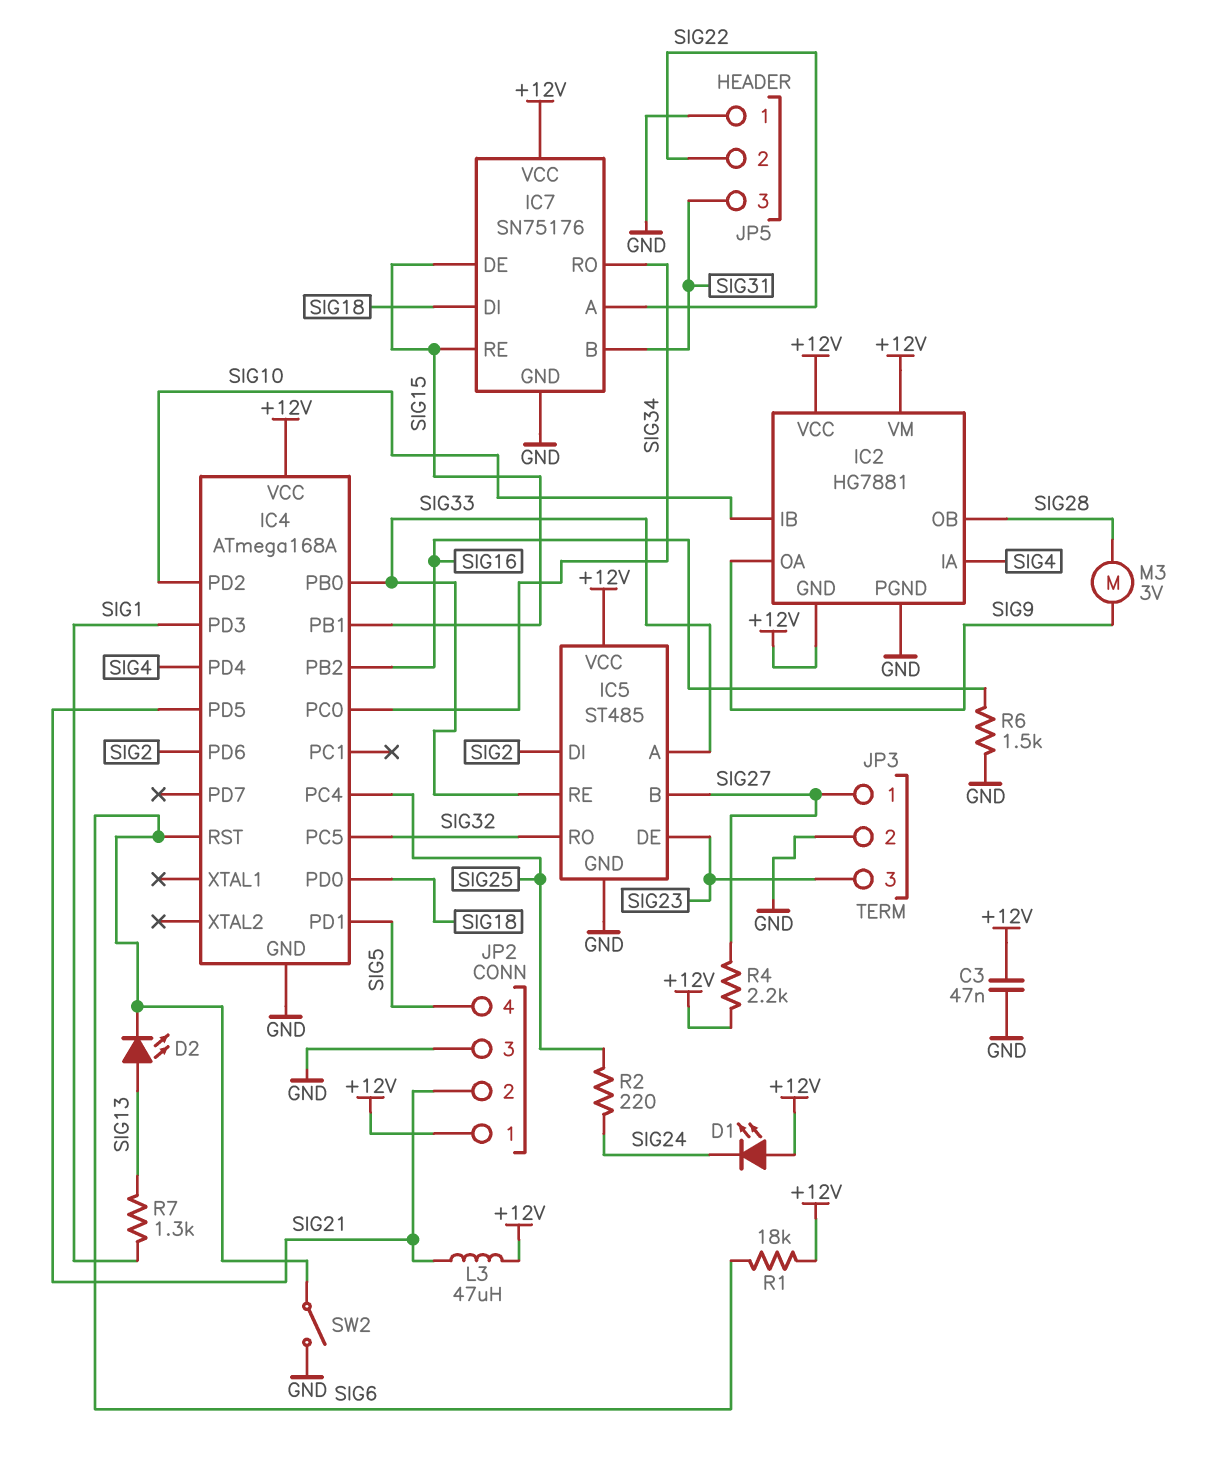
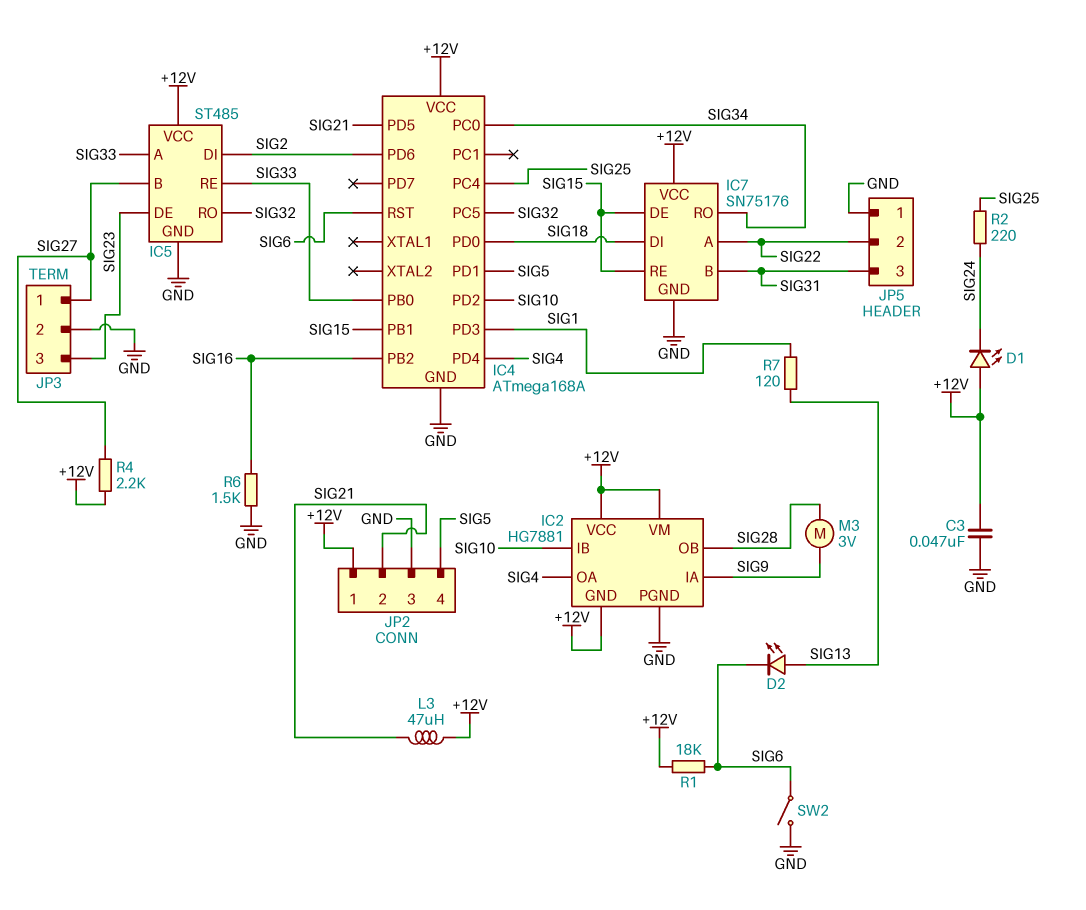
IC2 pin IA: SIG4 -> SIG9
IC2 pin OA: SIG9 -> SIG4
R7: 1.3k (SIG1, SIG13) -> 120 (SIG1, SIG13)

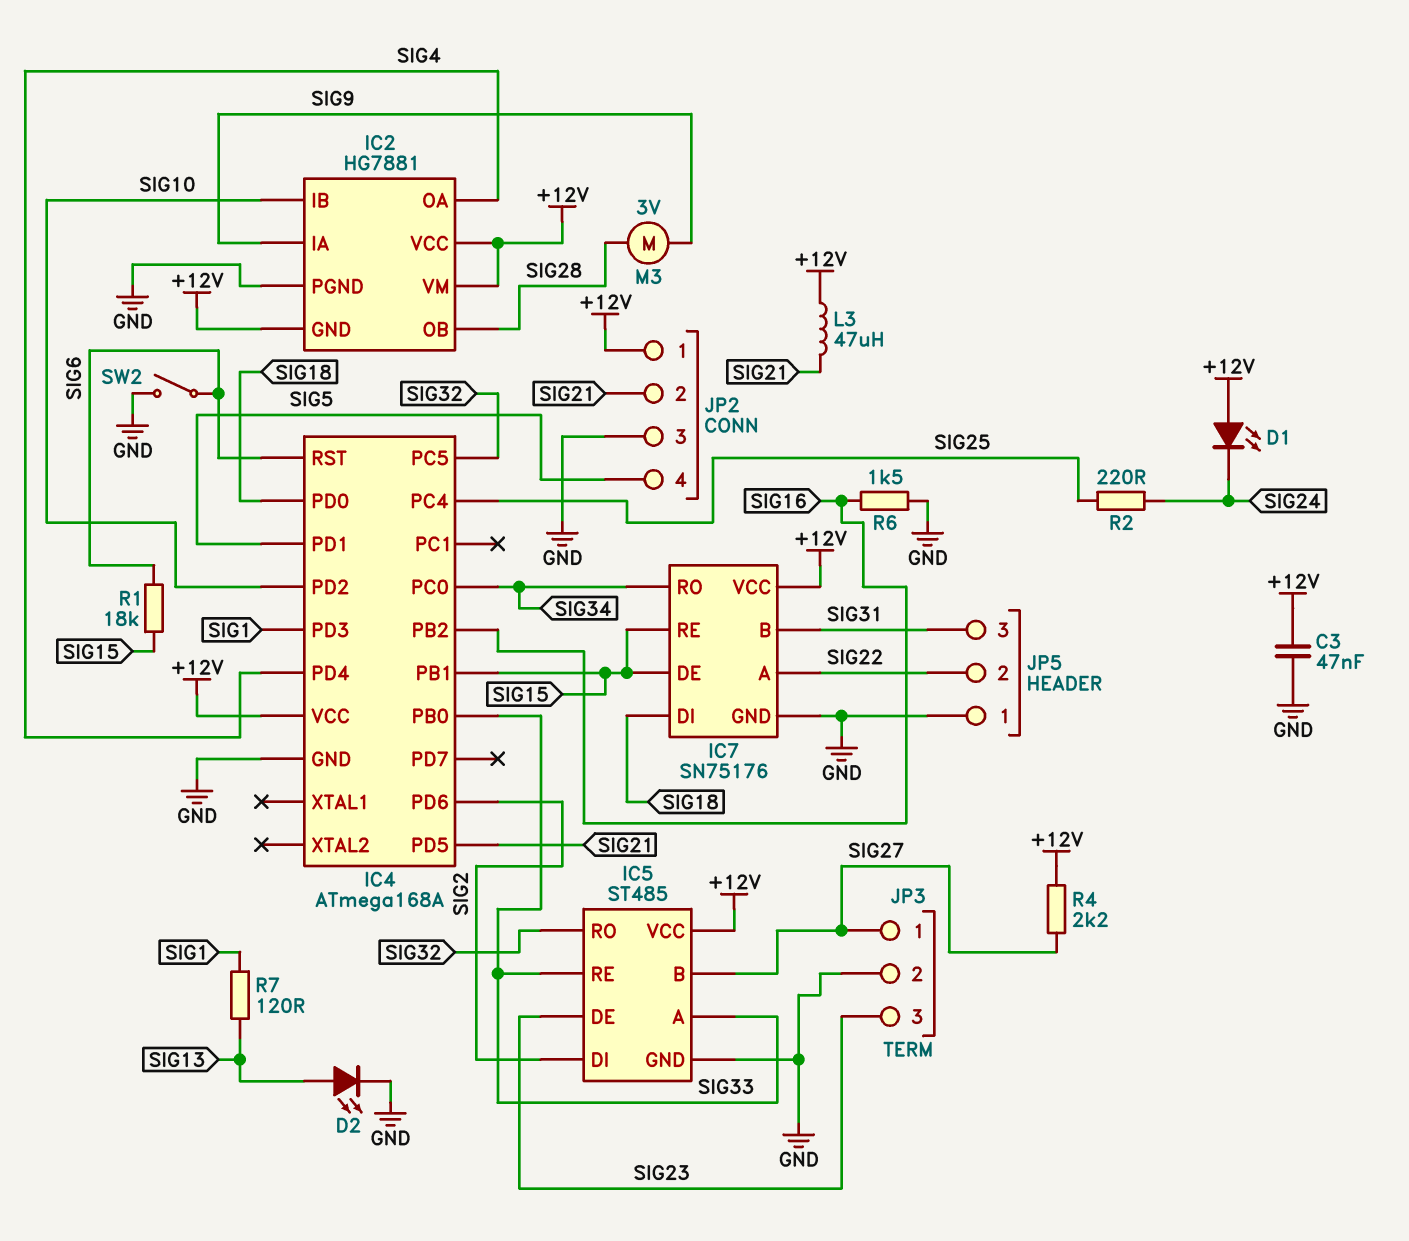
D2: LED (A SIG13, K SIG6) -> LED (A SIG13, K GND)
R1: 18k (+12V, SIG6) -> 18k (SIG6, SIG15)

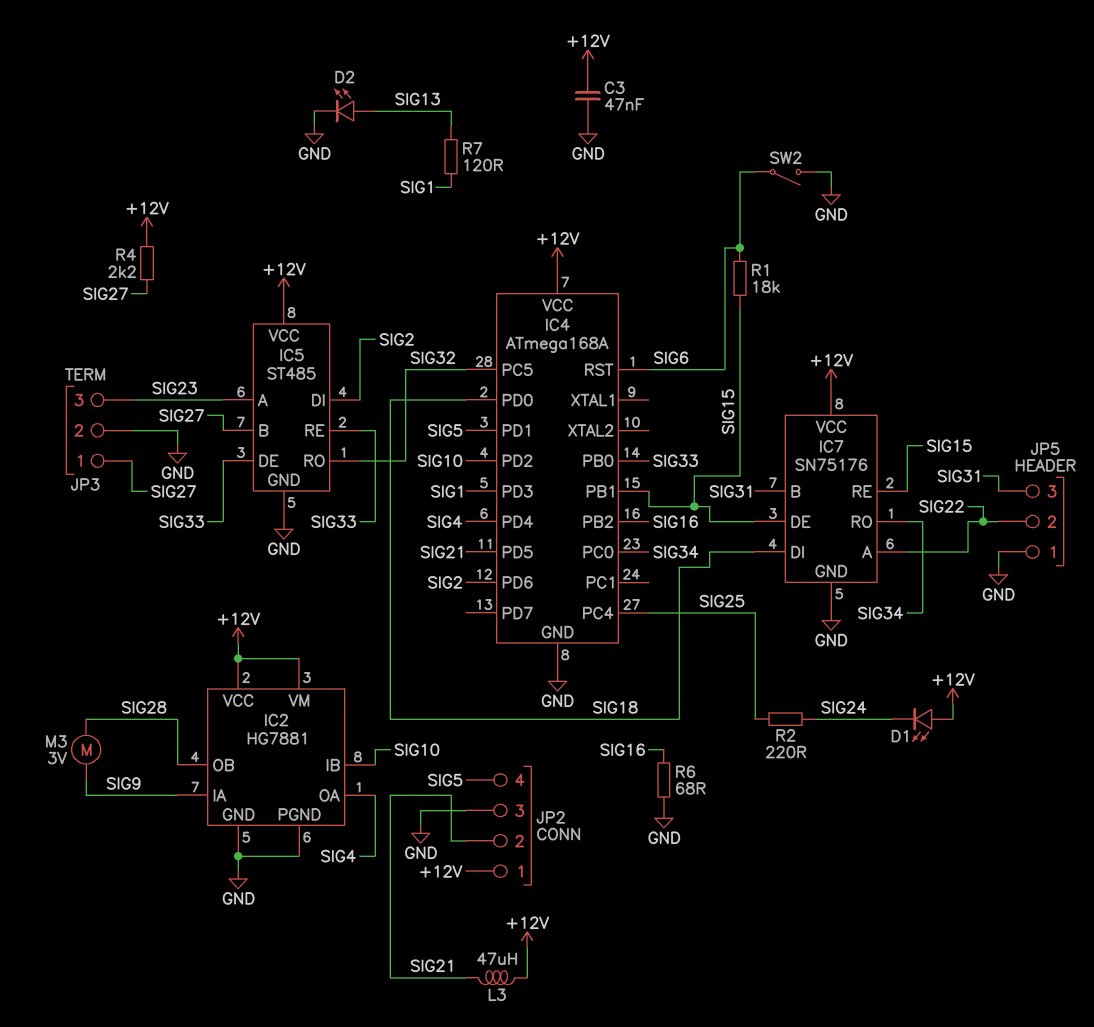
IC2 pin GND: +12V -> GND
IC5 pin A: SIG33 -> SIG23
IC5 pin DE: SIG23 -> SIG33
R6: 1.5k (GND, SIG16) -> 68 (GND, SIG16)

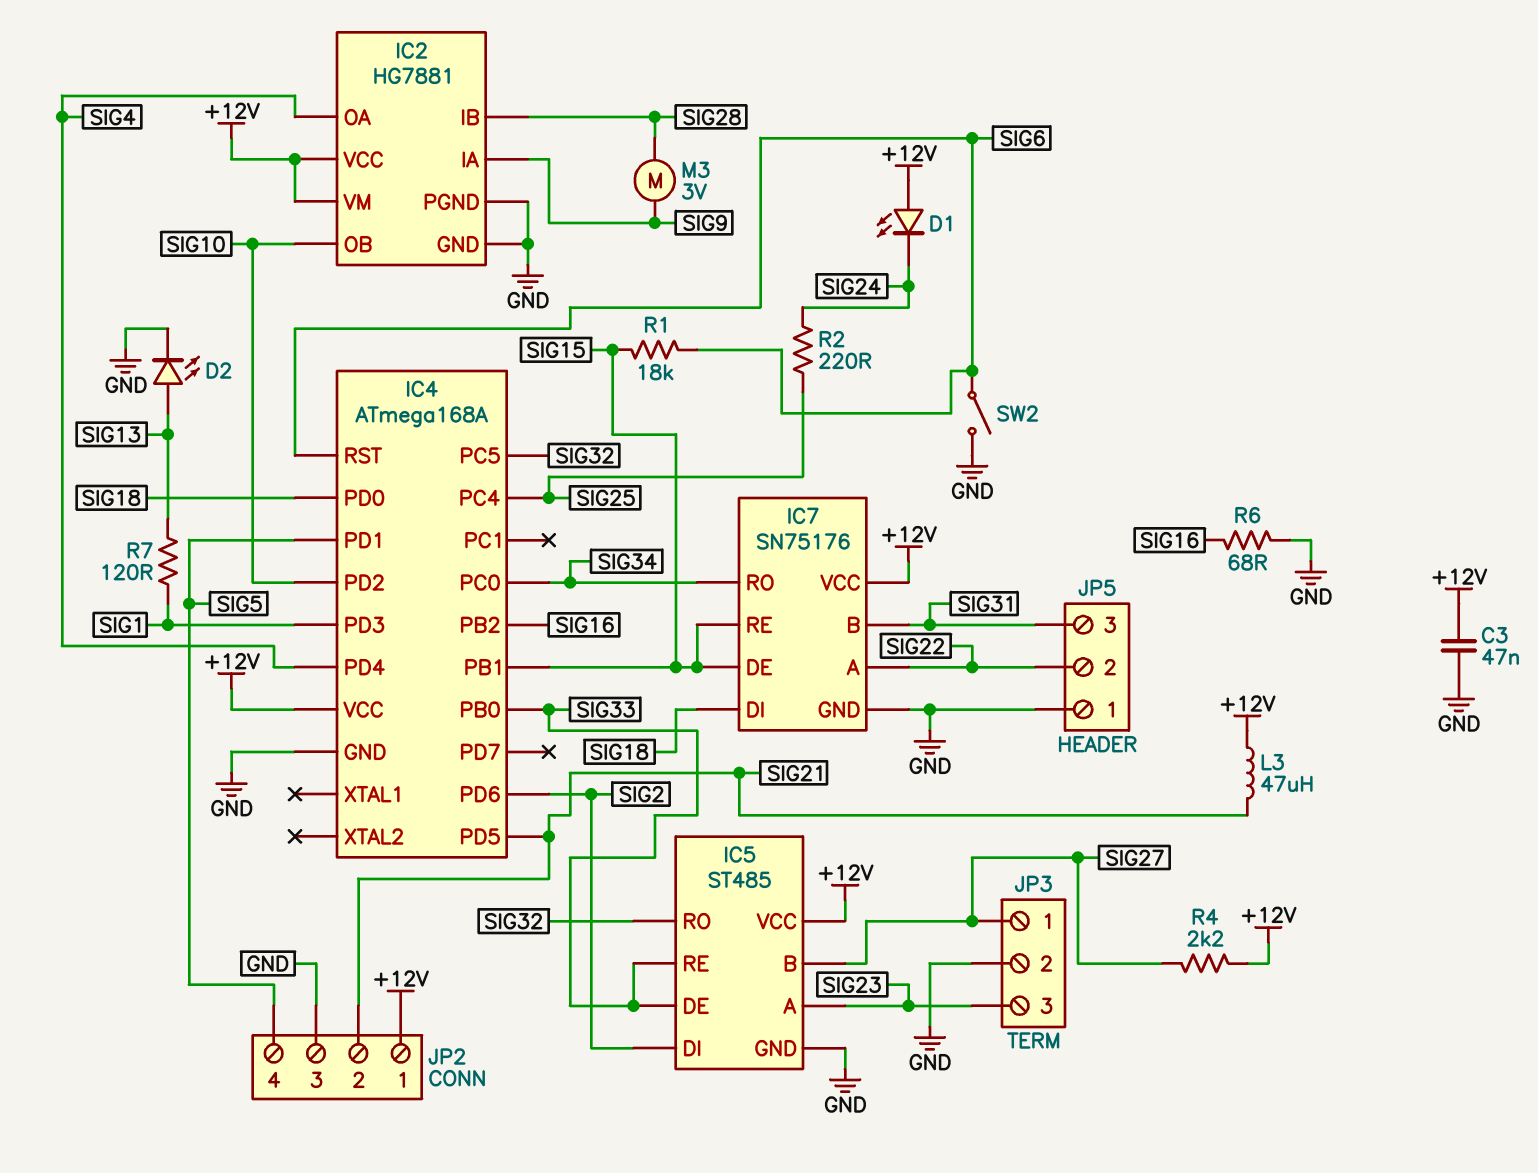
IC2 pin IB: SIG10 -> SIG28
IC2 pin OB: SIG28 -> SIG10

